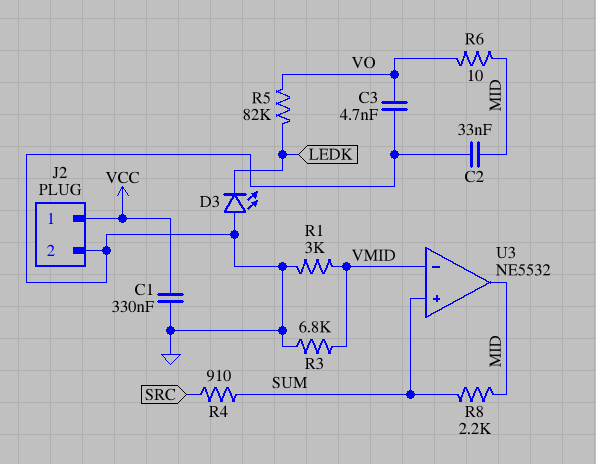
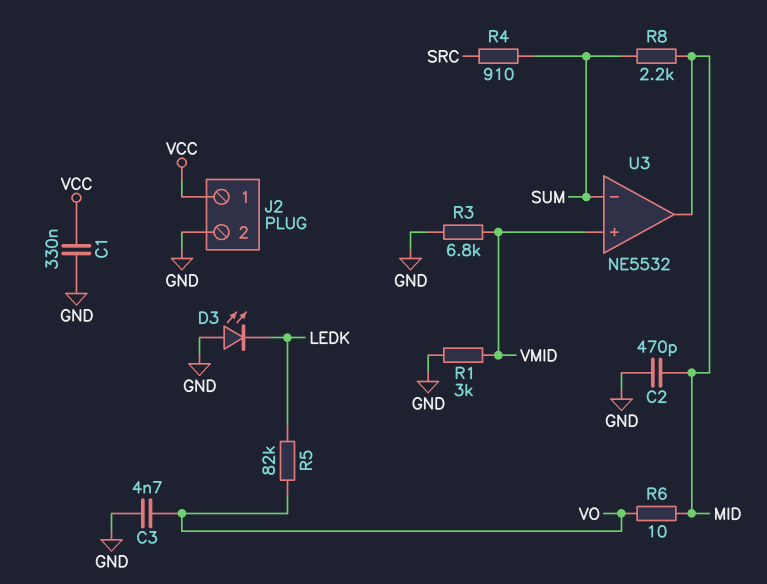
C2: 33nF (GND, MID) -> 470pF (GND, MID)
U3 pin in+: SUM -> VMID
U3 pin in-: VMID -> SUM

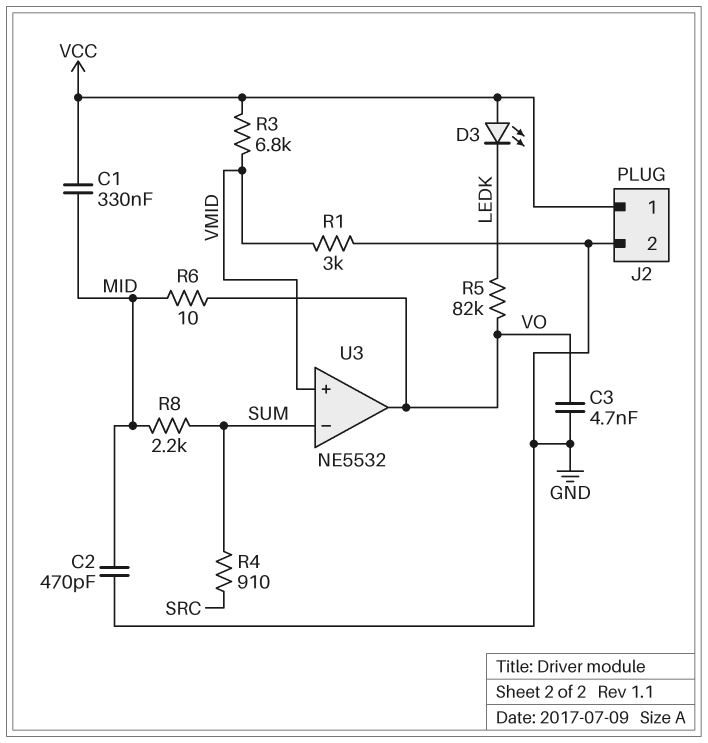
C1: 330nF (GND, VCC) -> 330nF (MID, VCC)
D3: LED (A GND, K LEDK) -> LED (A VCC, K LEDK)
R3: 6.8k (GND, VMID) -> 6.8k (VCC, VMID)
U3 pin out: MID -> VO

